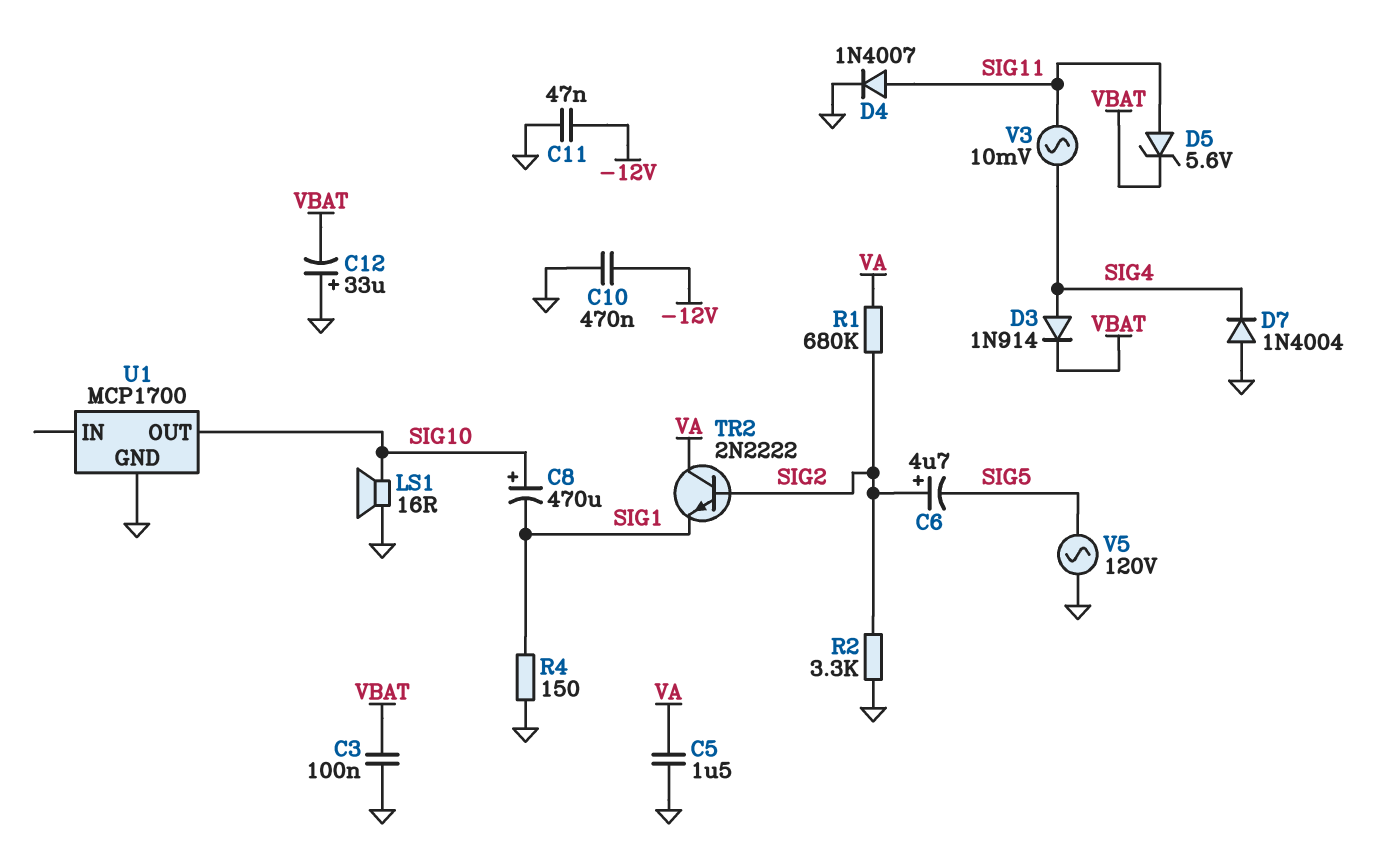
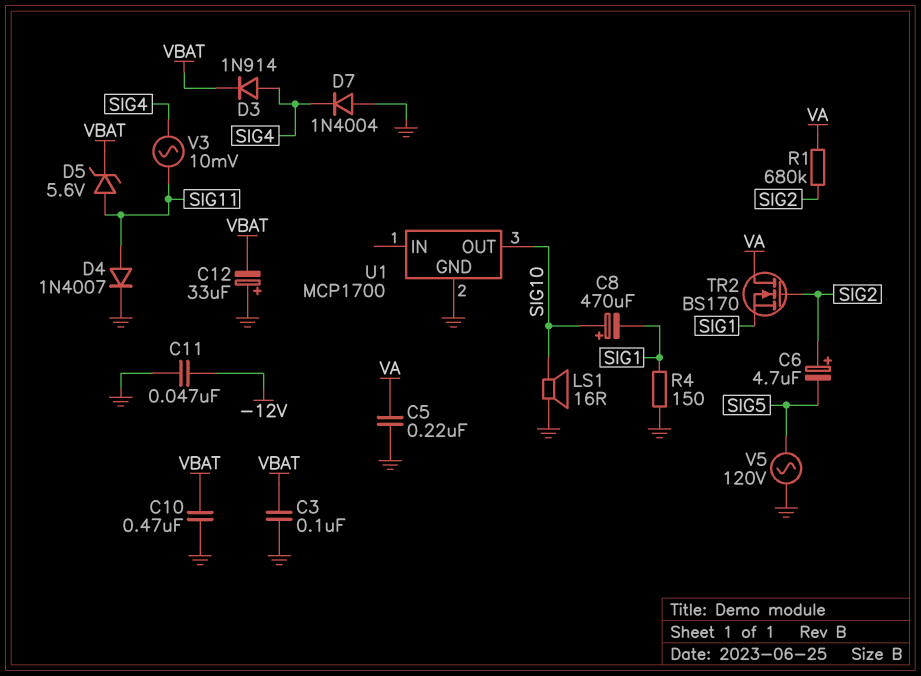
C5: 1.5uF (GND, VA) -> 220nF (GND, VA)
C10: 470nF (-12V, GND) -> 470nF (GND, VBAT)
R2: 3.3k (GND, SIG2) -> none
TR2: NPN 2N2222 (B SIG2, C VA, E SIG1) -> NMOS BS170 (G SIG2, D VA, S SIG1)

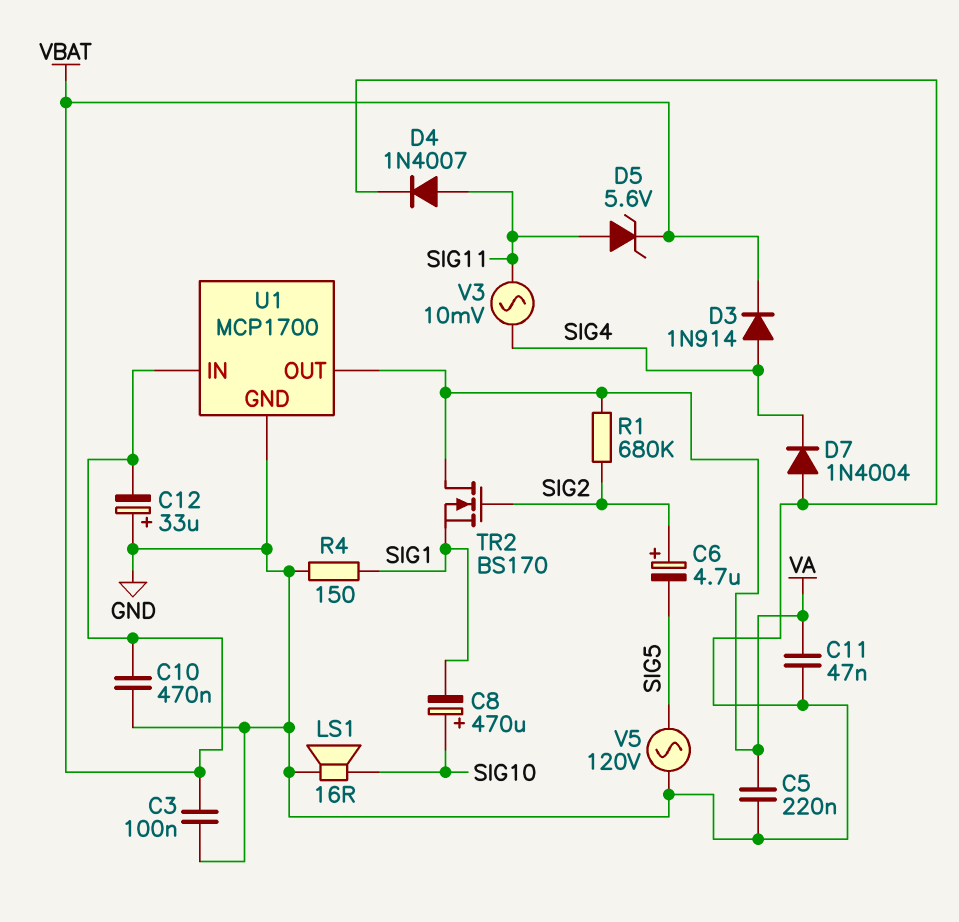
C11: 47nF (-12V, GND) -> 47nF (GND, VA)
U1 pin IN: none -> VBAT
U1 pin OUT: SIG10 -> VA

